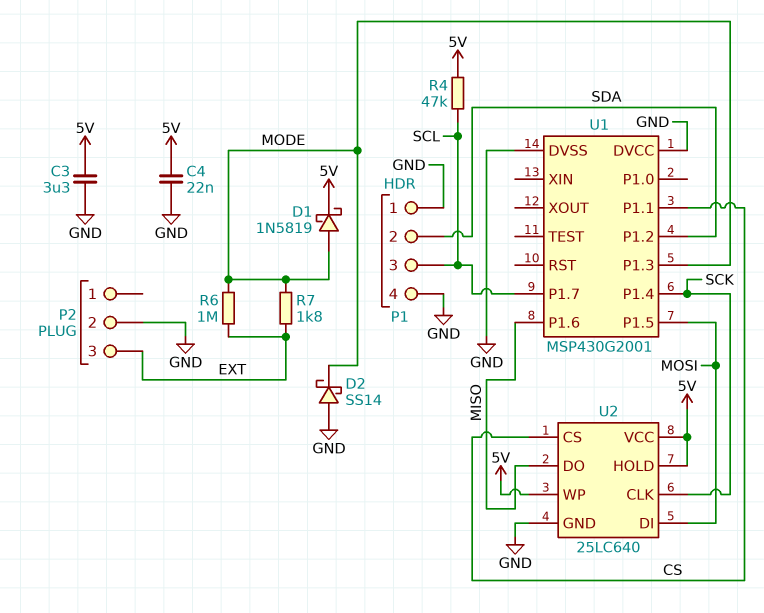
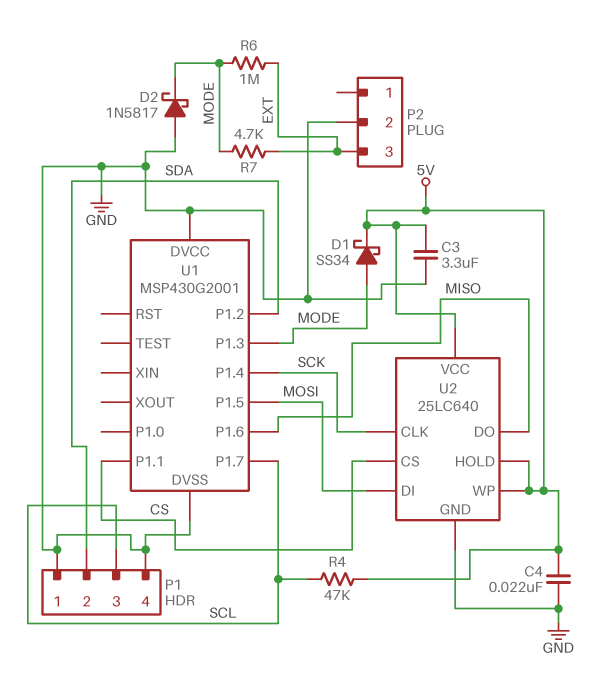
D1: schottky 1N5819 (A MODE, K 5V) -> schottky SS34 (A MODE, K 5V)
D2: schottky SS14 (A GND, K MODE) -> schottky 1N5817 (A GND, K MODE)
R7: 1.8k (EXT, MODE) -> 4.7k (EXT, MODE)

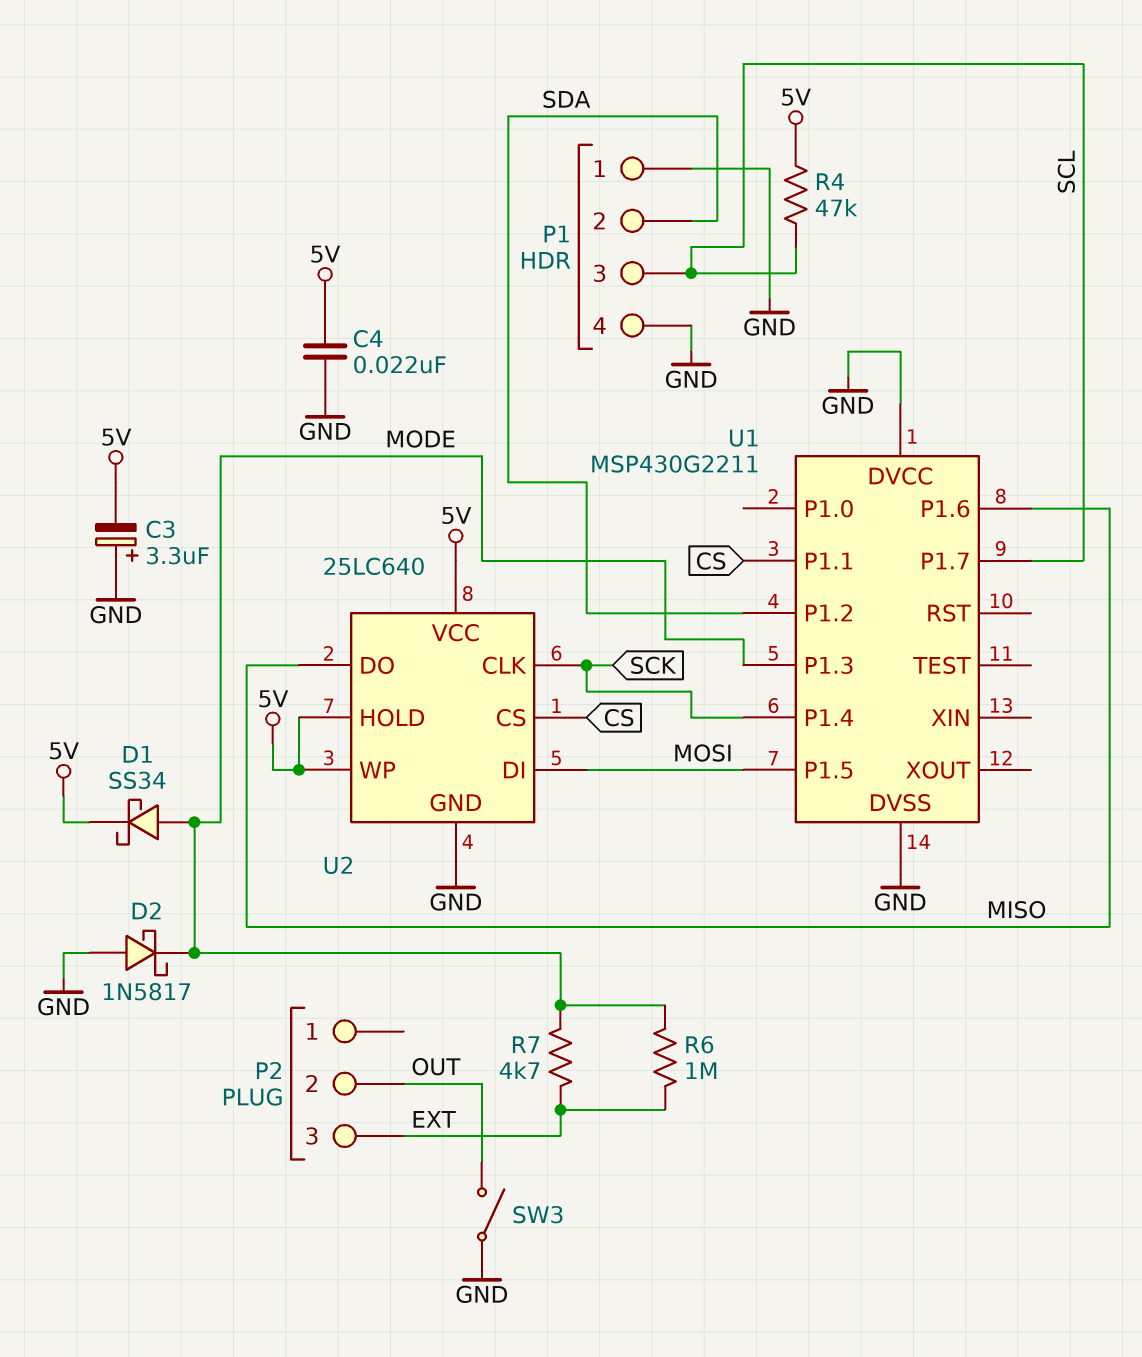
C3: 3.3uF (5V, GND) -> 3.3uF (plus GND, minus 5V)
P2 pin 2: GND -> OUT
SW3: none -> switch (GND, OUT)
U1: MSP430G2001 -> MSP430G2211

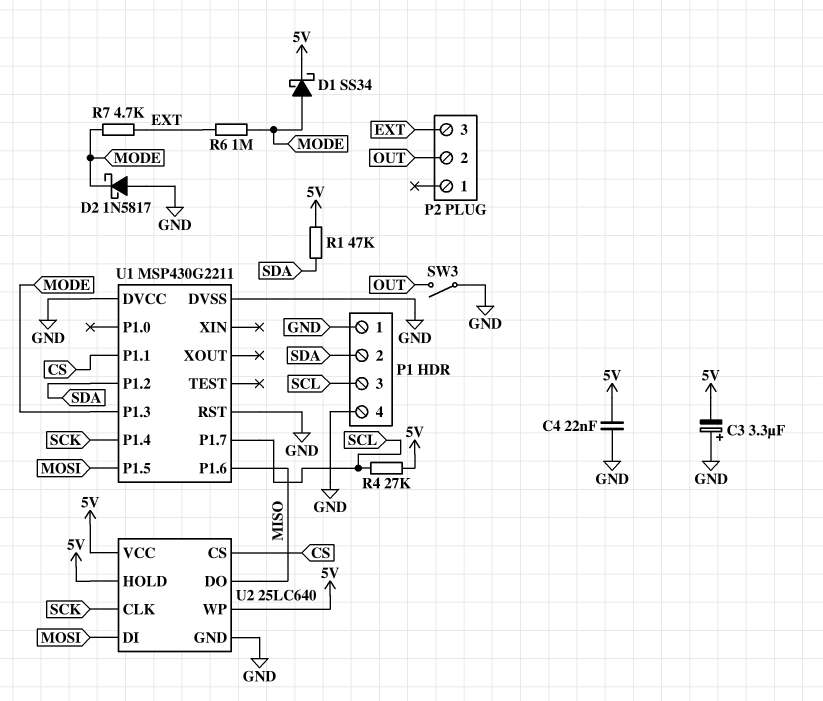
R1: none -> 47k (5V, SDA)
R4: 47k (5V, SCL) -> 27k (5V, SCL)
U1 pin RST: none -> GND

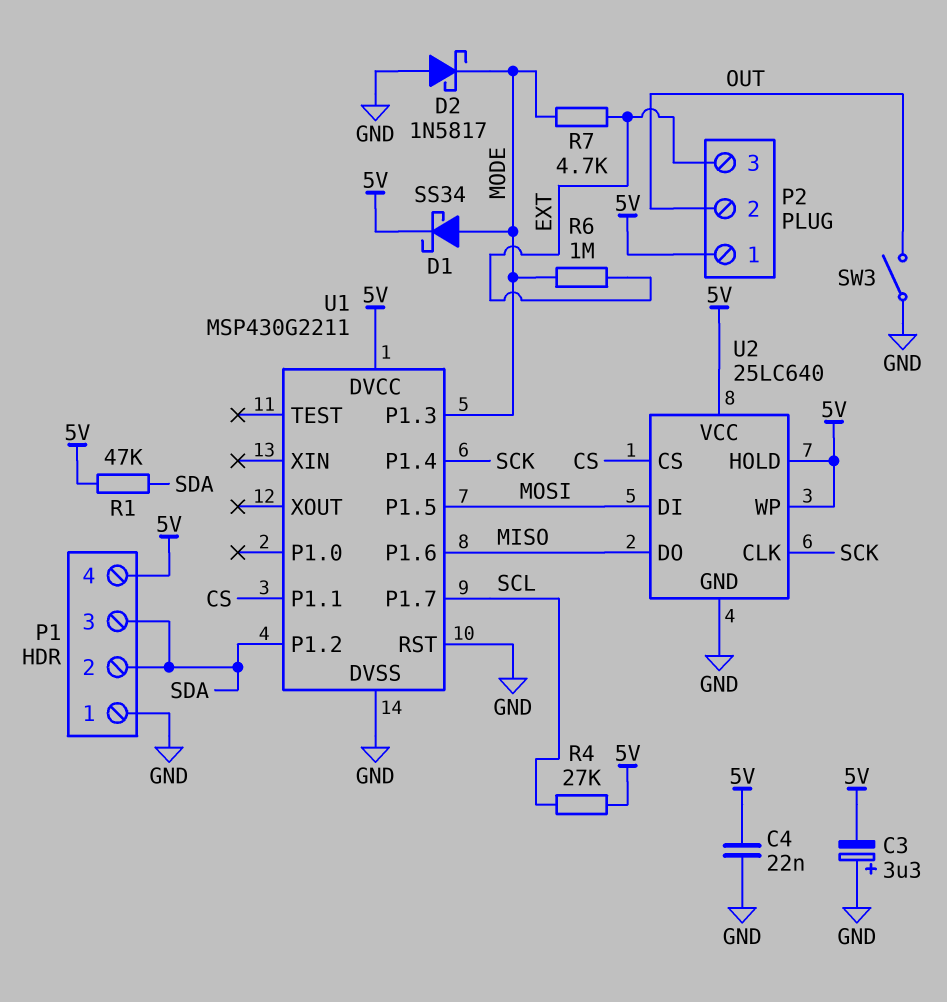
P1 pin 3: SCL -> SDA
P1 pin 4: GND -> 5V
P2 pin 1: none -> 5V
U1 pin DVCC: GND -> 5V

